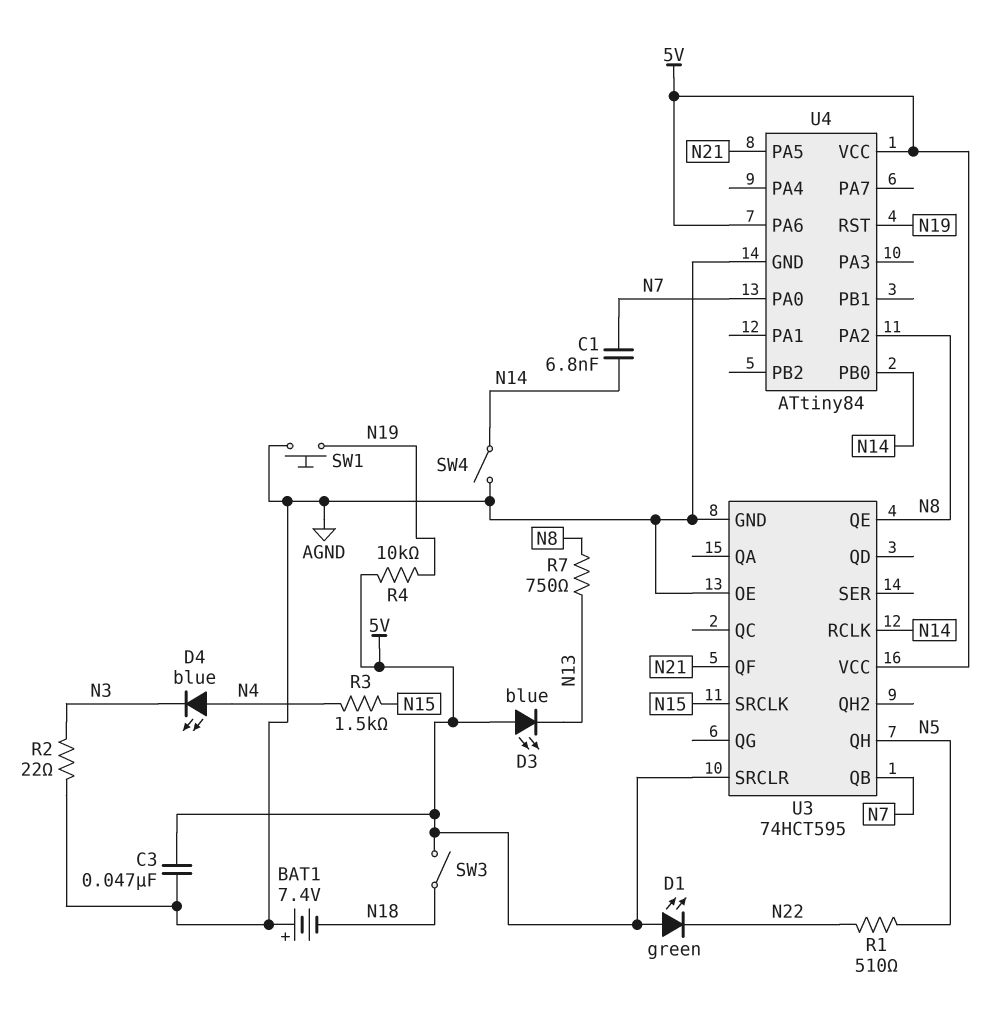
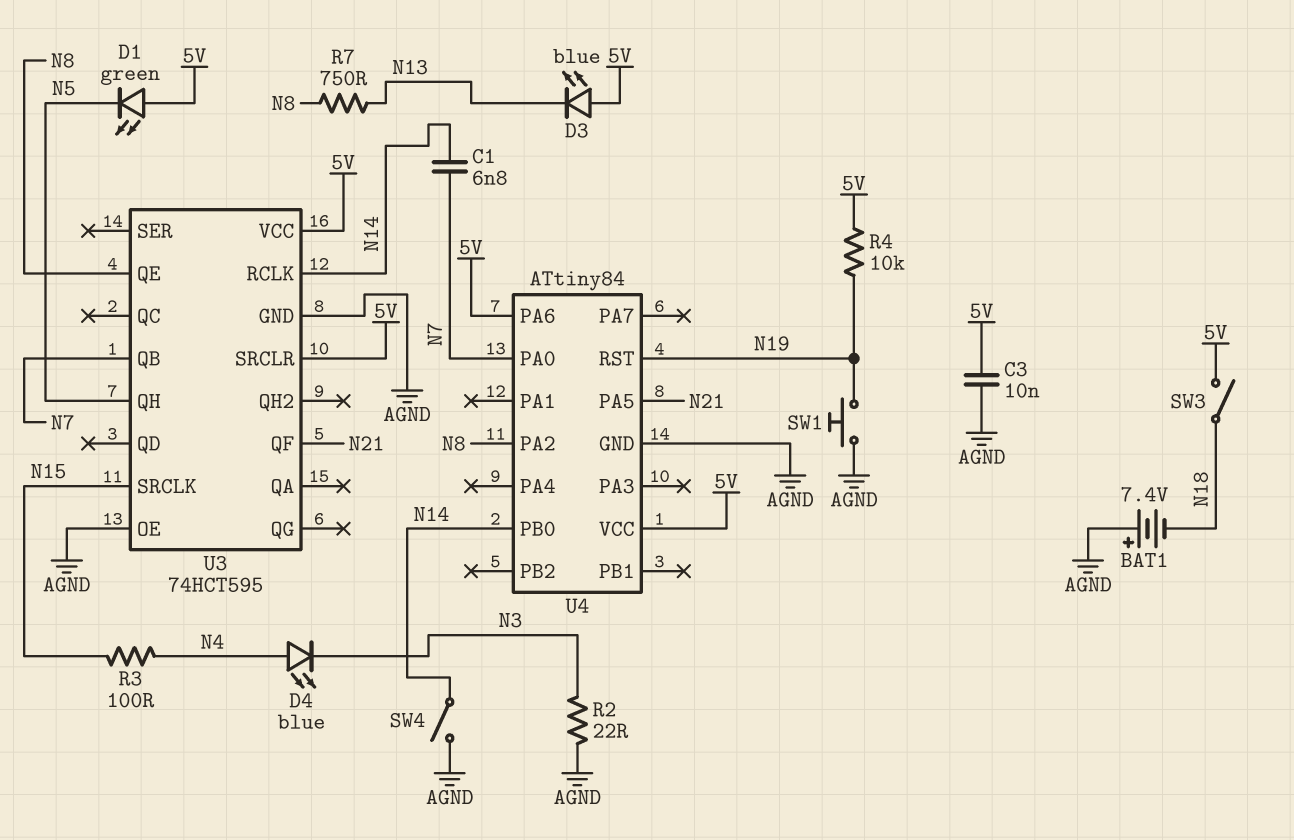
C3: 47nF (5V, AGND) -> 10nF (5V, AGND)
D1: LED green (A 5V, K N22) -> LED green (A 5V, K N5)
R1: 510 (N5, N22) -> none
R3: 1.5k (N4, N15) -> 100 (N4, N15)

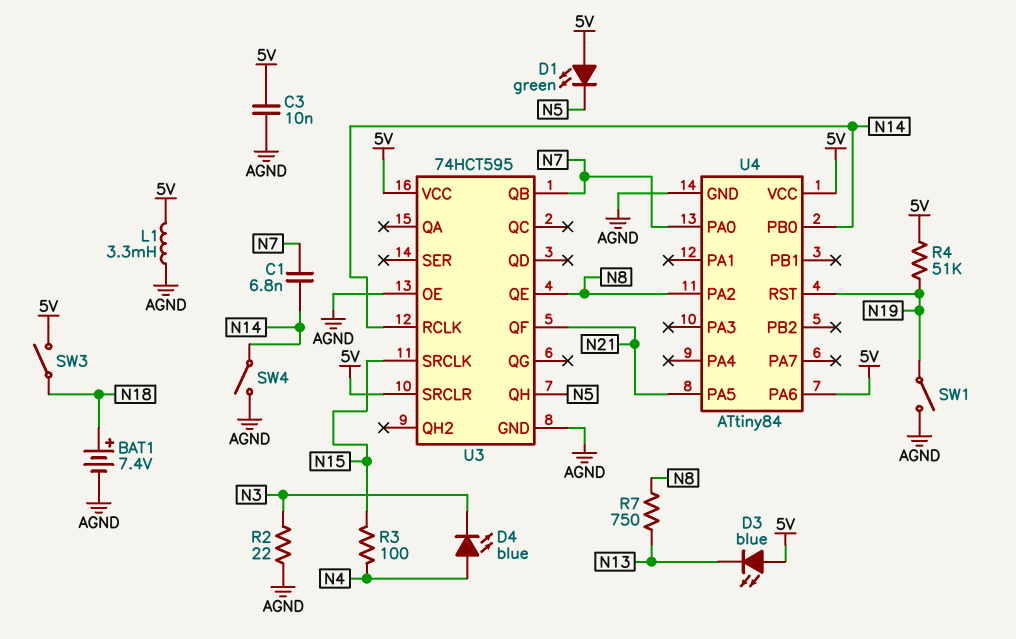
BAT1: 7.4V (plus AGND, minus N18) -> 7.4V (plus N18, minus AGND)
L1: none -> 3.3mH (5V, AGND)
R4: 10k (5V, N19) -> 51k (5V, N19)
SW1: button (AGND, N19) -> switch (AGND, N19)

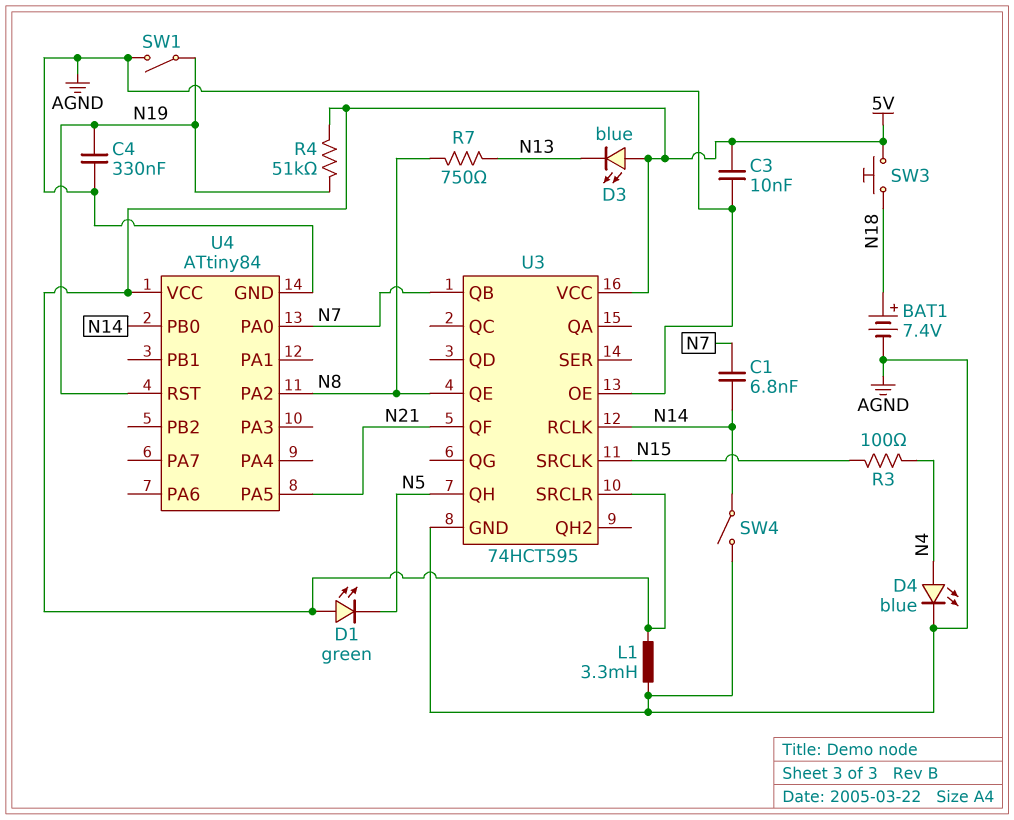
C4: none -> 330nF (AGND, N19)
D4: LED blue (A N4, K N3) -> LED blue (A N4, K AGND)
R2: 22 (AGND, N3) -> none
SW3: switch (5V, N18) -> button (5V, N18)
U4 pin PA6: 5V -> none

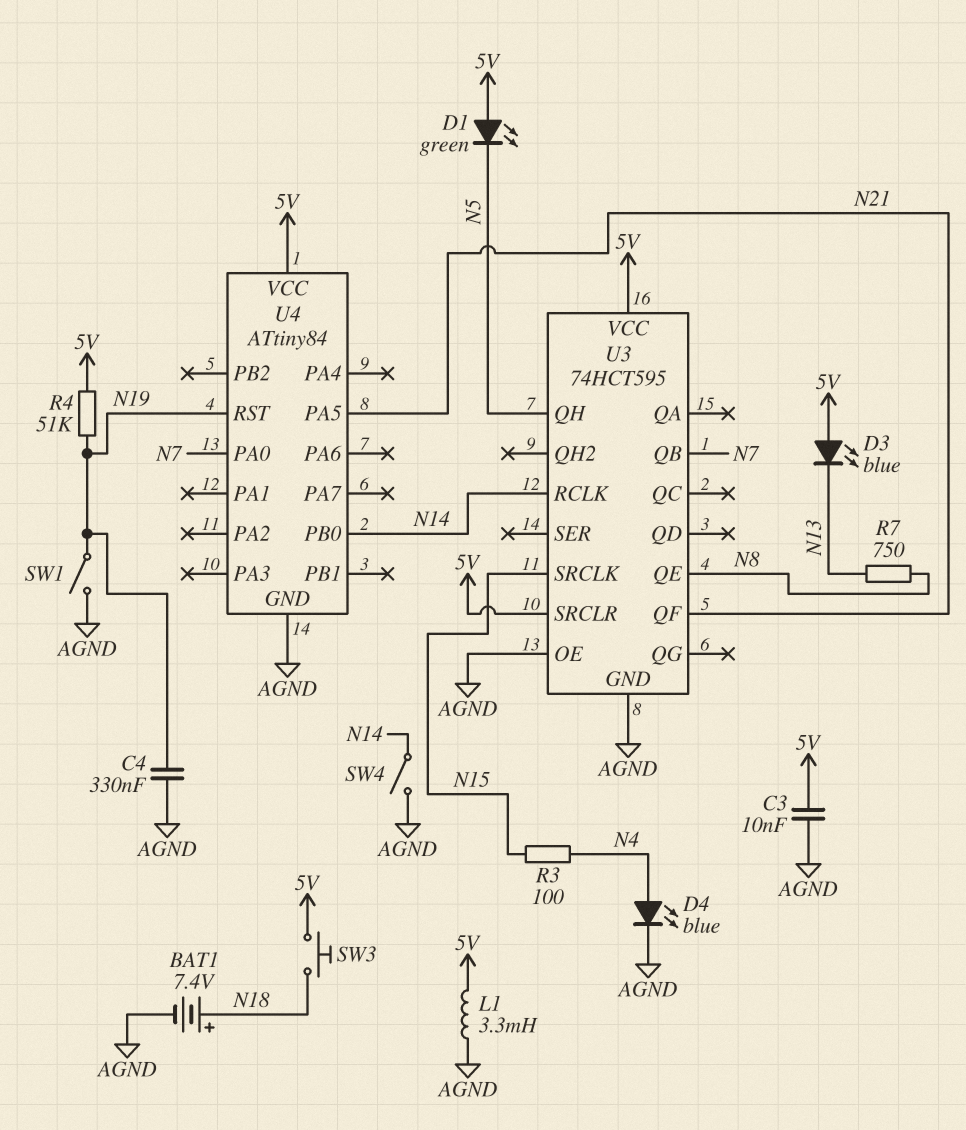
C1: 6.8nF (N7, N14) -> none
U4 pin PA2: N8 -> none

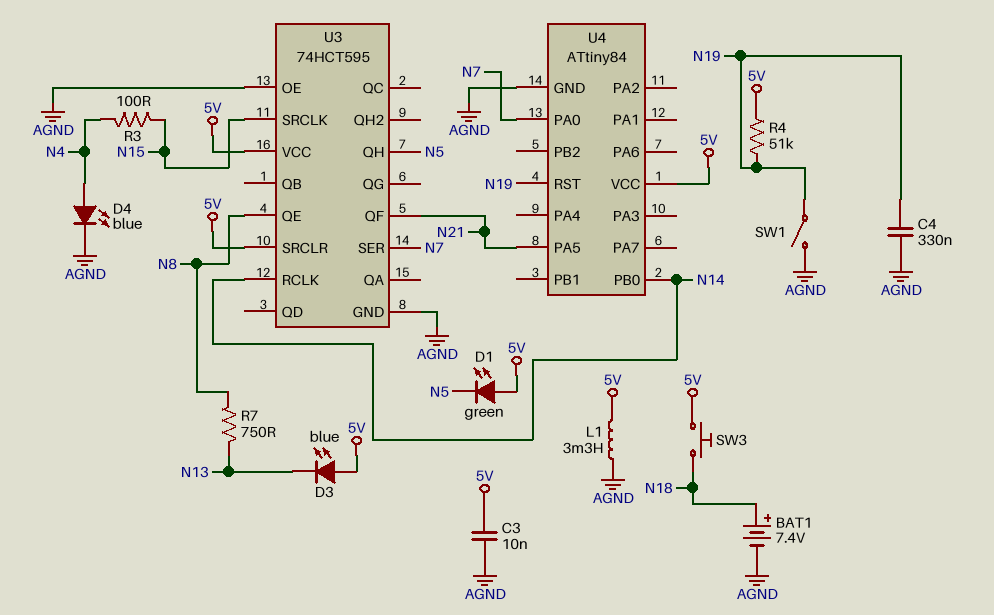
SW4: switch (AGND, N14) -> none
U3 pin QB: N7 -> none
U3 pin SER: none -> N7

